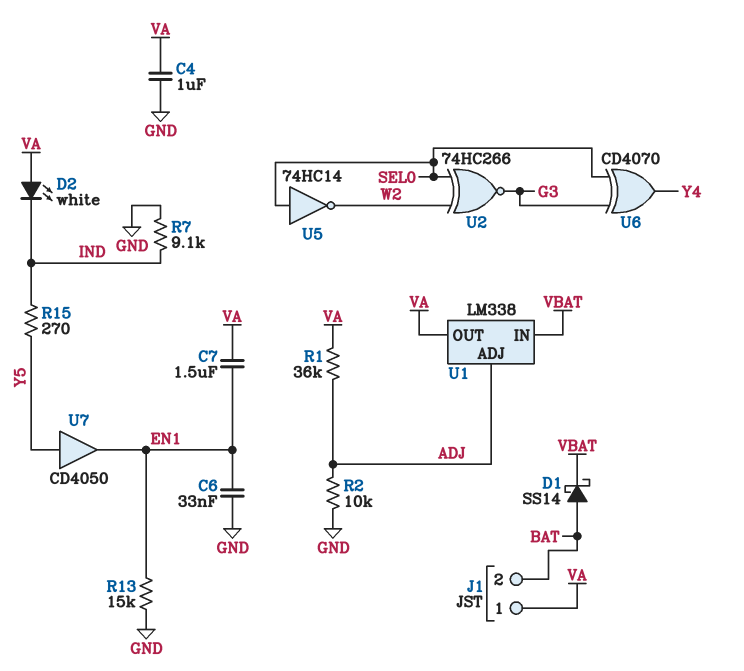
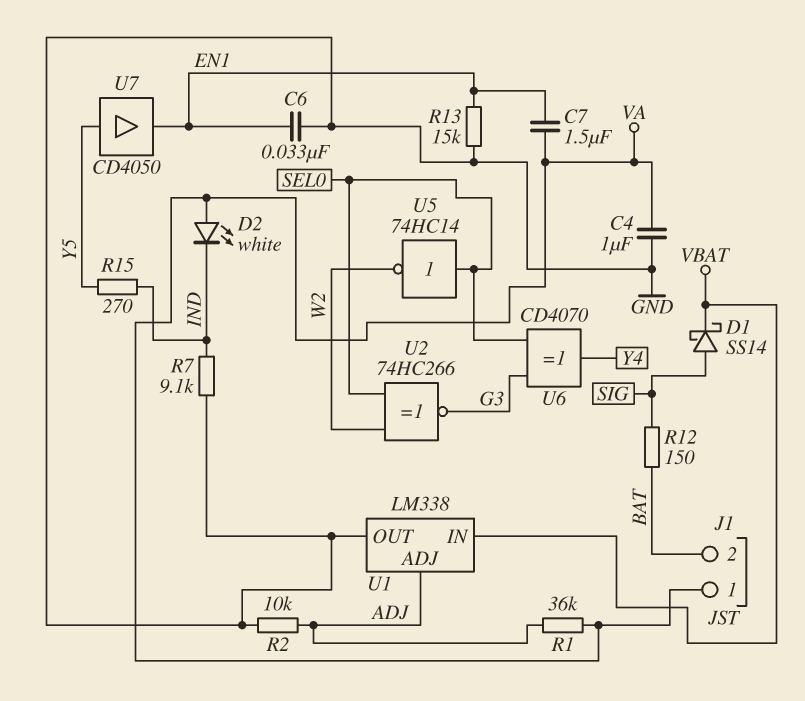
D1: schottky SS14 (A BAT, K VBAT) -> schottky SS14 (A SIG, K VBAT)
R12: none -> 150 (BAT, SIG)
U1 pin OUT: VA -> GND

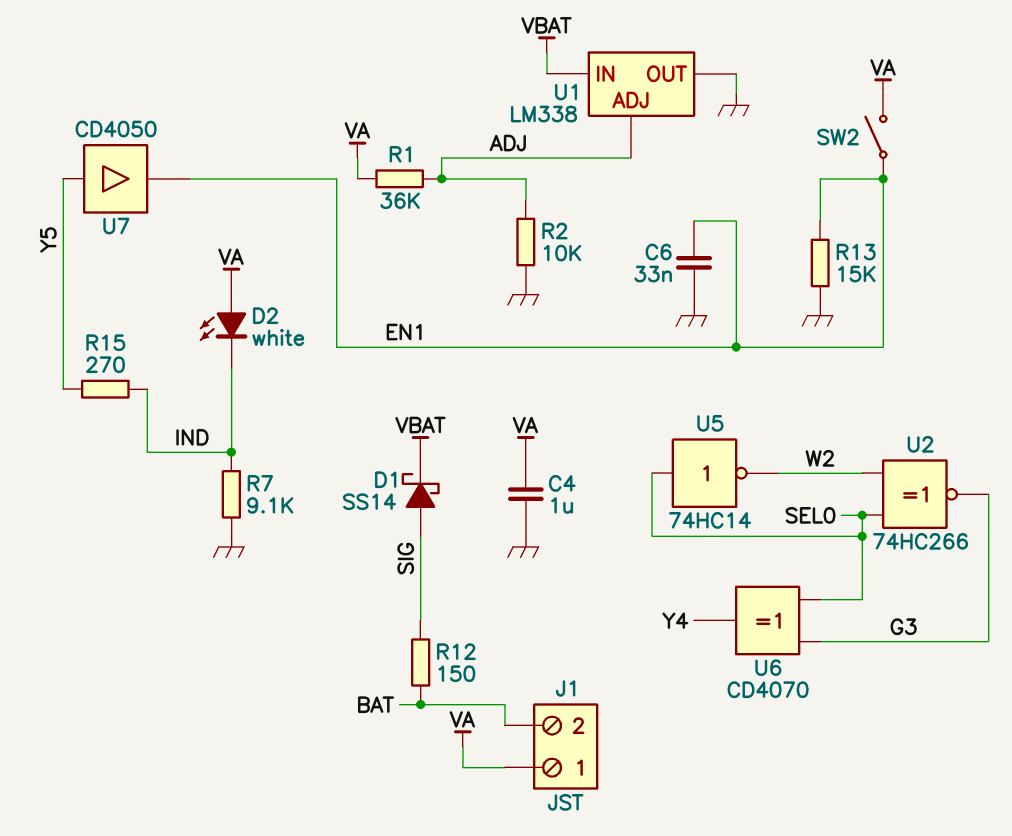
C7: 1.5uF (EN1, VA) -> none
SW2: none -> switch (EN1, VA)

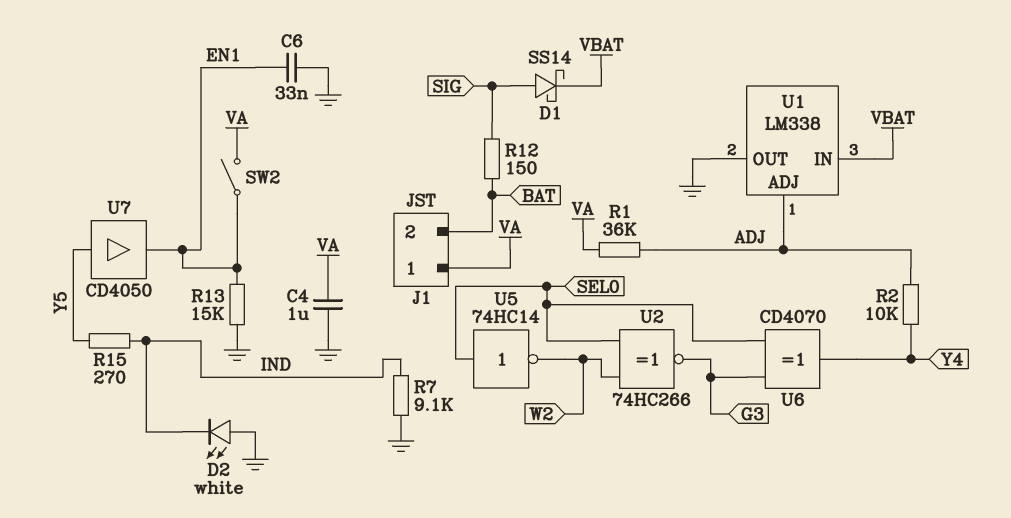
D2: LED white (A VA, K IND) -> LED white (A GND, K IND)
R2: 10k (ADJ, GND) -> 10k (ADJ, Y4)

